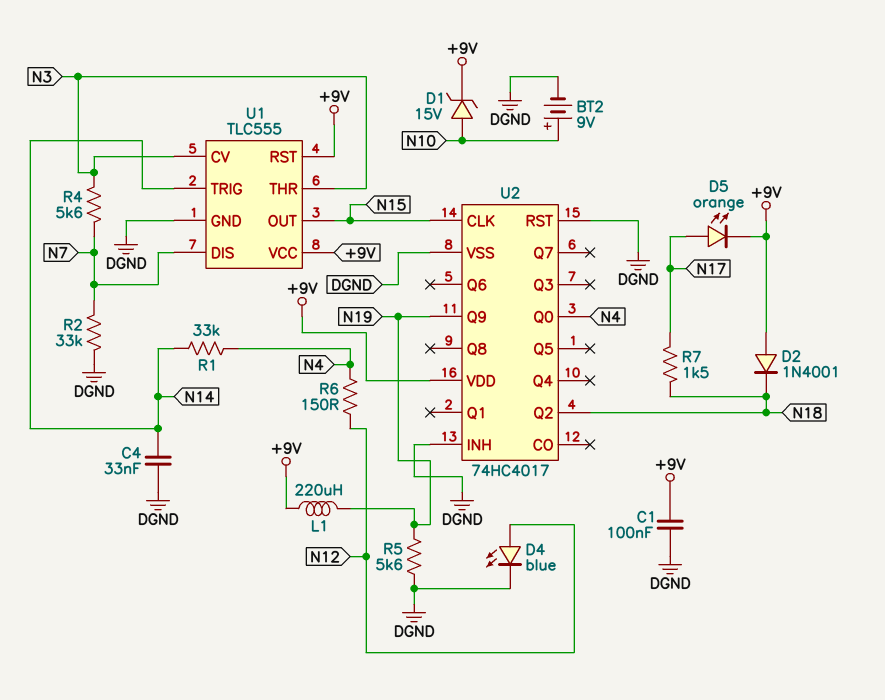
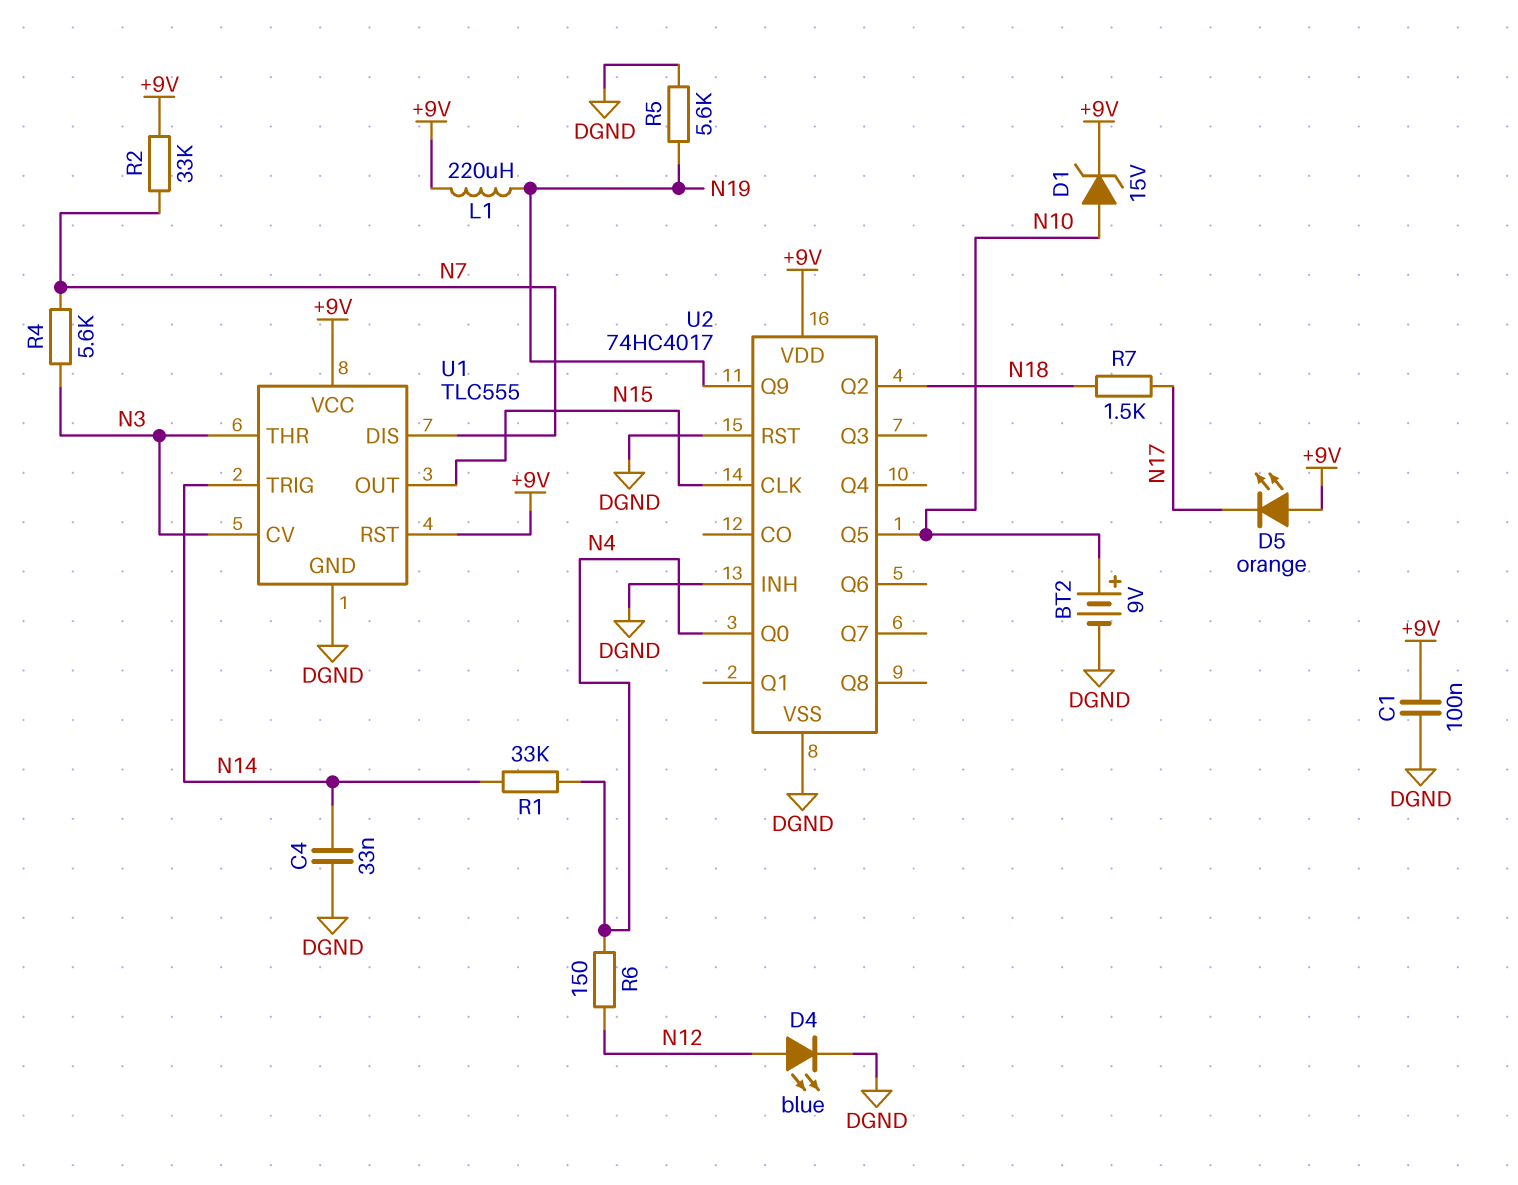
D2: diode 1N4001 (A +9V, K N18) -> none
D5: LED orange (A N17, K +9V) -> LED orange (A +9V, K N17)
R2: 33k (DGND, N7) -> 33k (+9V, N7)
U2 pin Q5: none -> N10

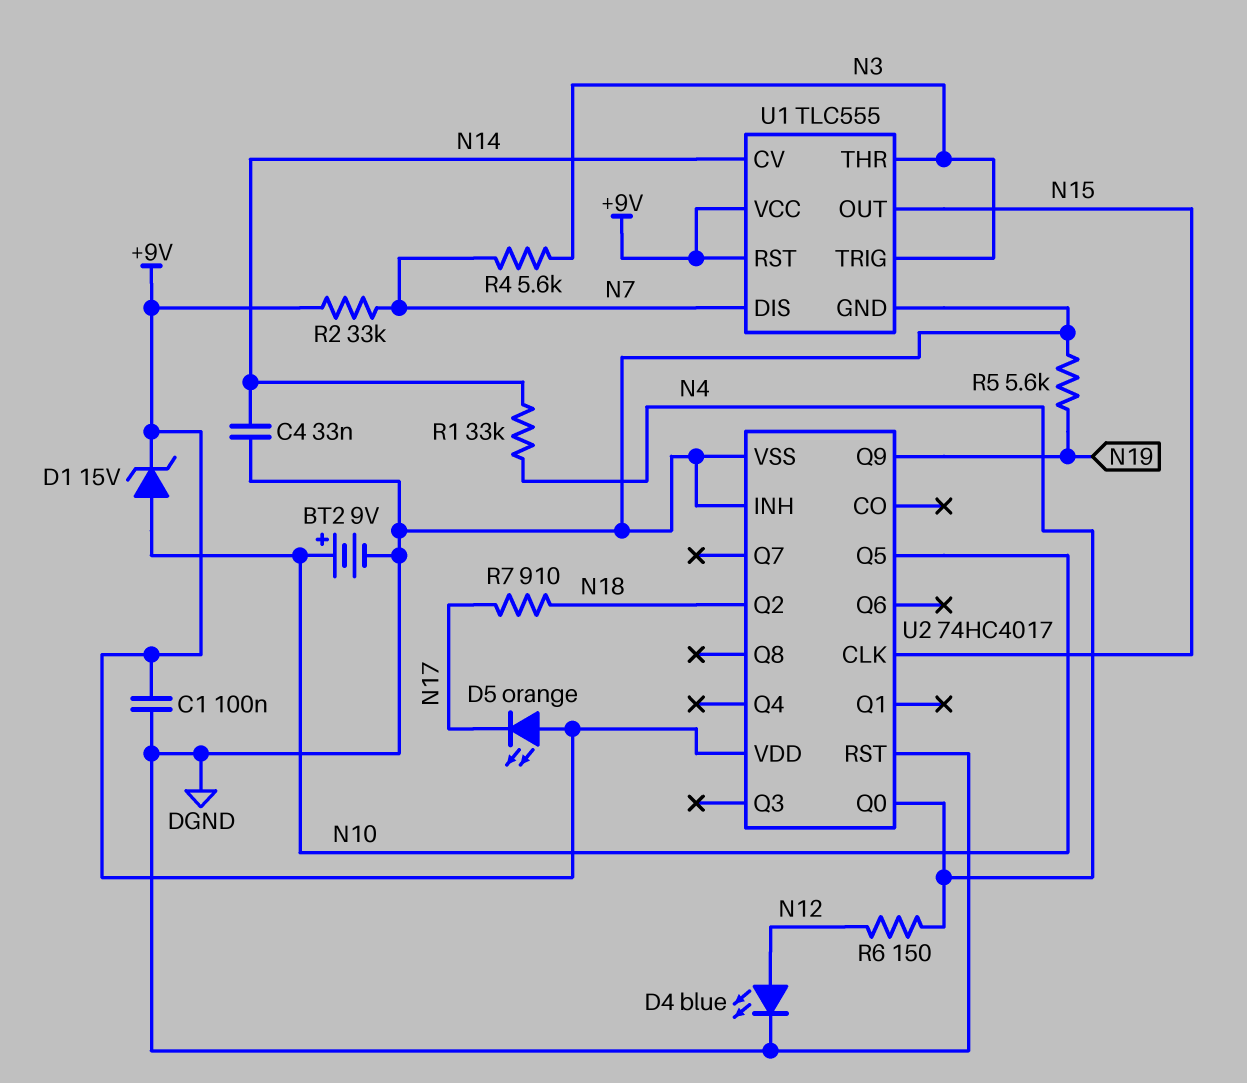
L1: 220uH (+9V, N19) -> none
R7: 1.5k (N17, N18) -> 910 (N17, N18)
U1 pin CV: N3 -> N14
U1 pin TRIG: N14 -> N3

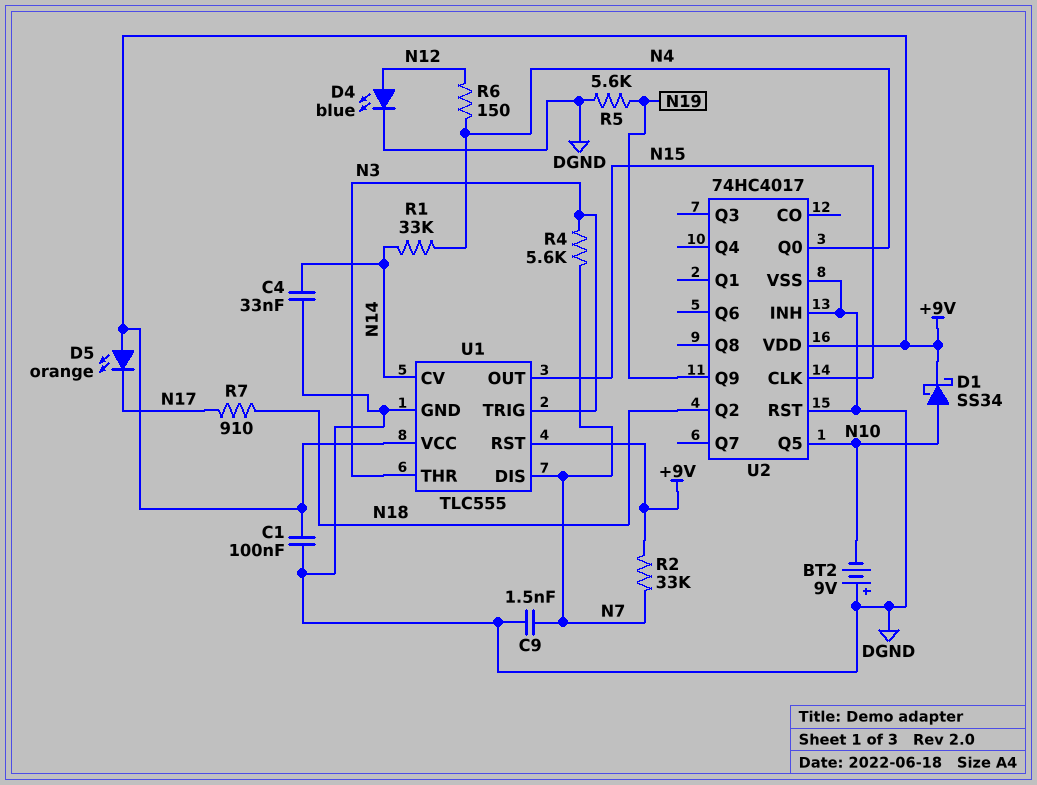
BT2: 9V (plus N10, minus DGND) -> 9V (plus DGND, minus N10)
C9: none -> 1.5nF (DGND, N7)
D1: zener 15V (A N10, K +9V) -> schottky SS34 (A N10, K +9V)

